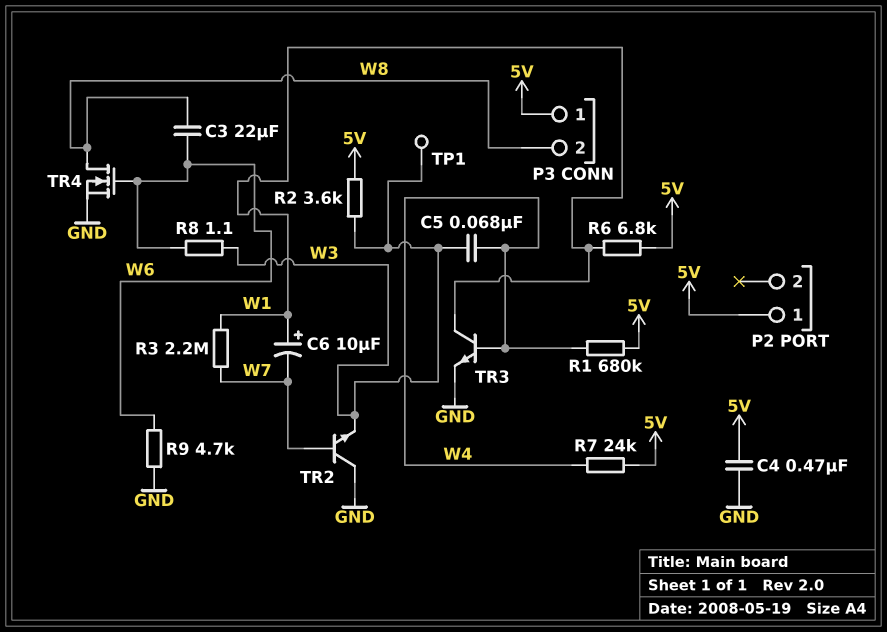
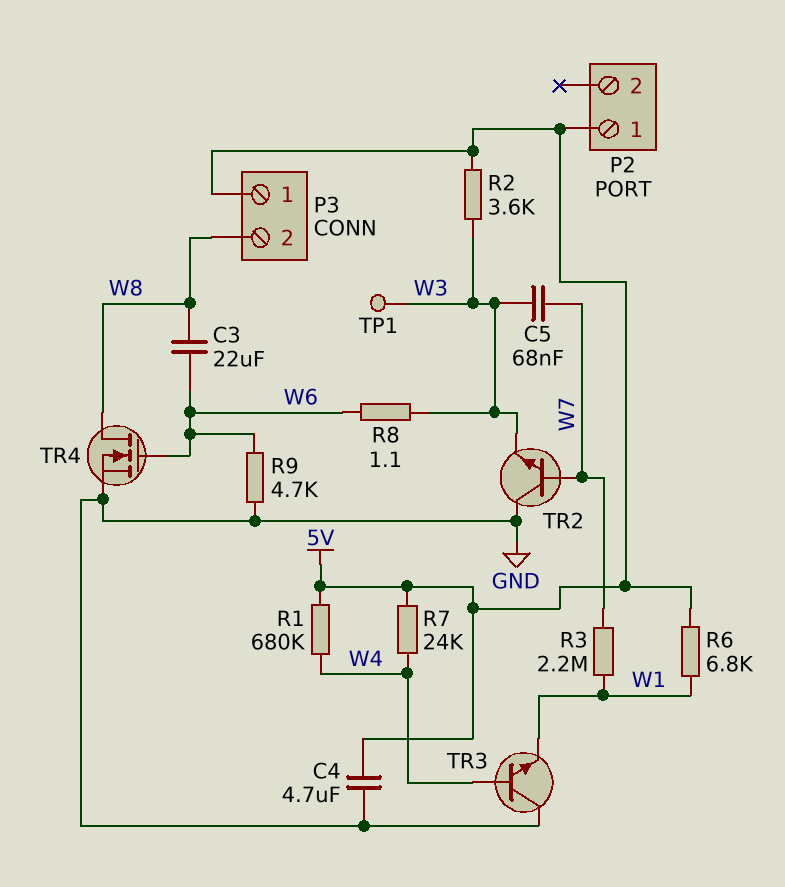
C4: 470nF (5V, GND) -> 4.7uF (5V, GND)
C5: 68nF (W3, W4) -> 68nF (W3, W7)
C6: 10uF (plus W1, minus W7) -> none
TR3: NPN (B W4, C W1, E GND) -> NPN (B W4, C GND, E W1)

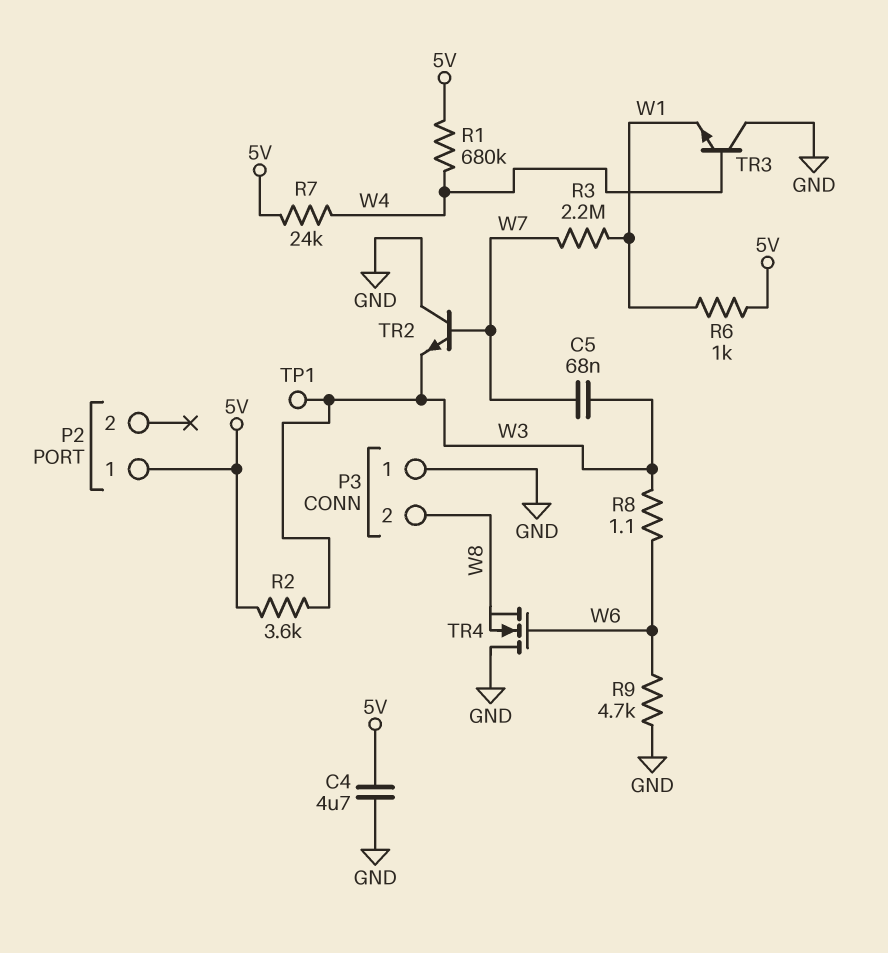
C3: 22uF (W6, W8) -> none
P3 pin 1: 5V -> GND
R6: 6.8k (5V, W1) -> 1k (5V, W1)
TR4: NMOS (G W6, D W8, S GND) -> NMOS (G W6, D GND, S W8)

